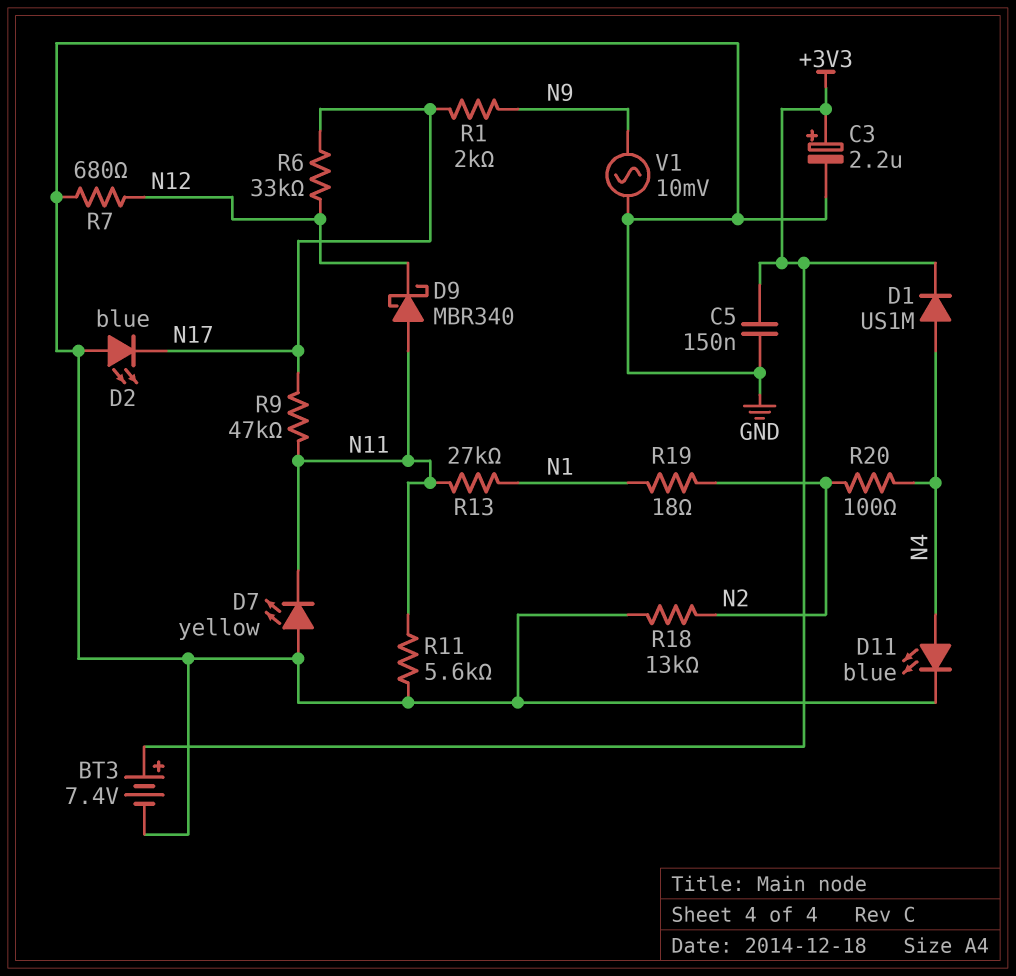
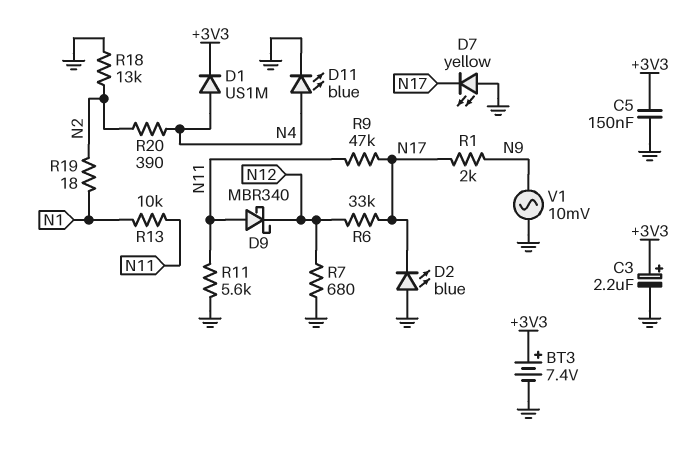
D7: LED yellow (A GND, K N11) -> LED yellow (A GND, K N17)
R13: 27k (N1, N11) -> 10k (N1, N11)
R20: 100 (N2, N4) -> 390 (N2, N4)

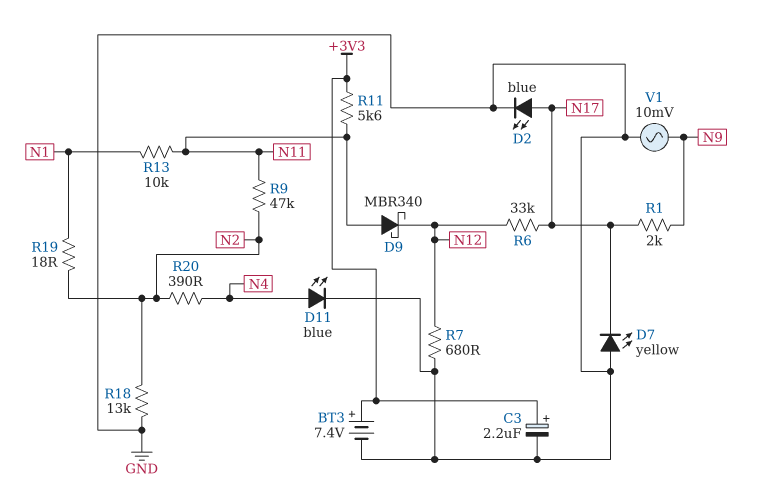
C5: 150nF (+3V3, GND) -> none
D1: diode US1M (A N4, K +3V3) -> none
D2: LED blue (A GND, K N17) -> LED blue (A N17, K GND)
R9: 47k (N11, N17) -> 47k (N2, N11)
R11: 5.6k (GND, N11) -> 5.6k (+3V3, N11)

